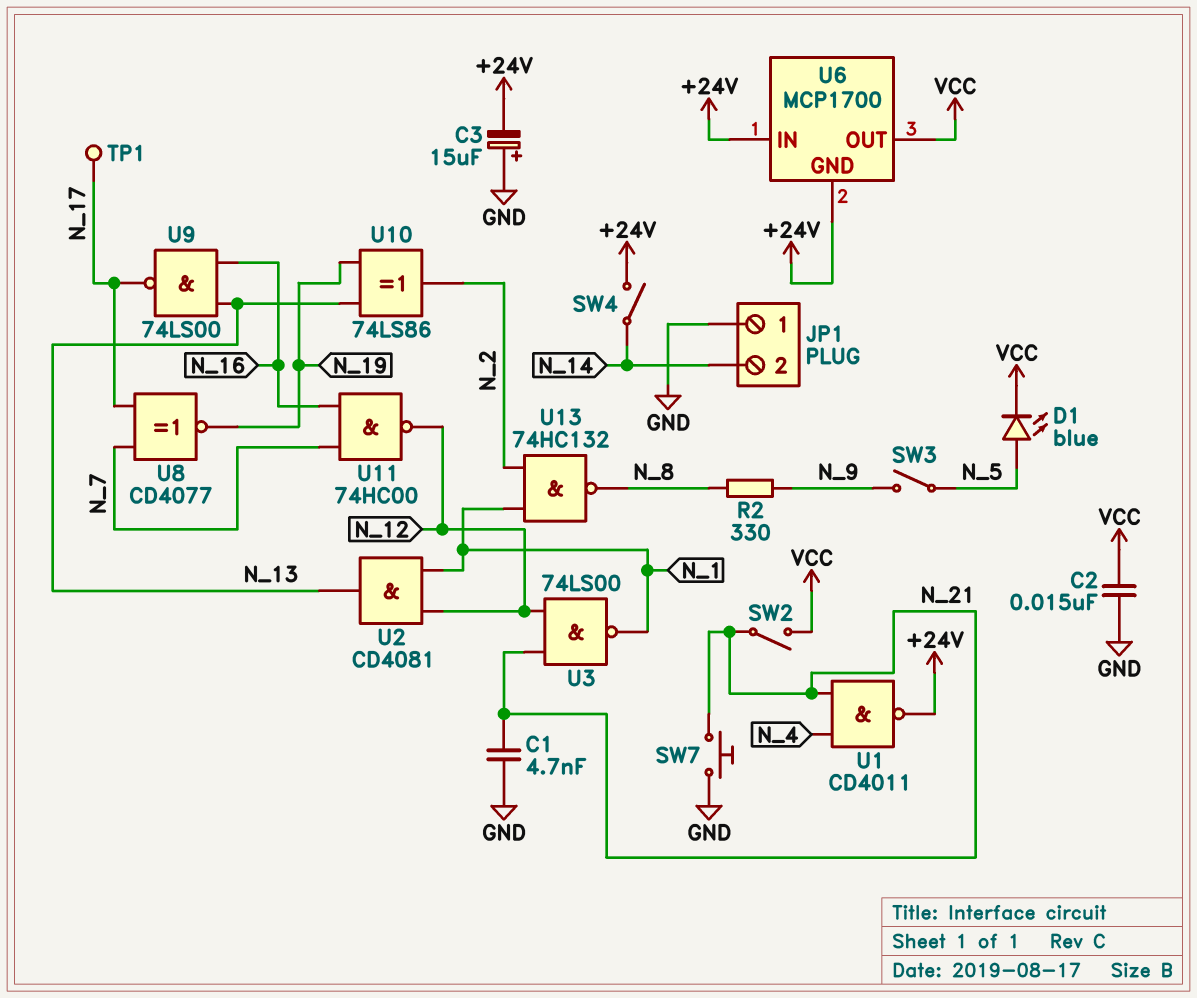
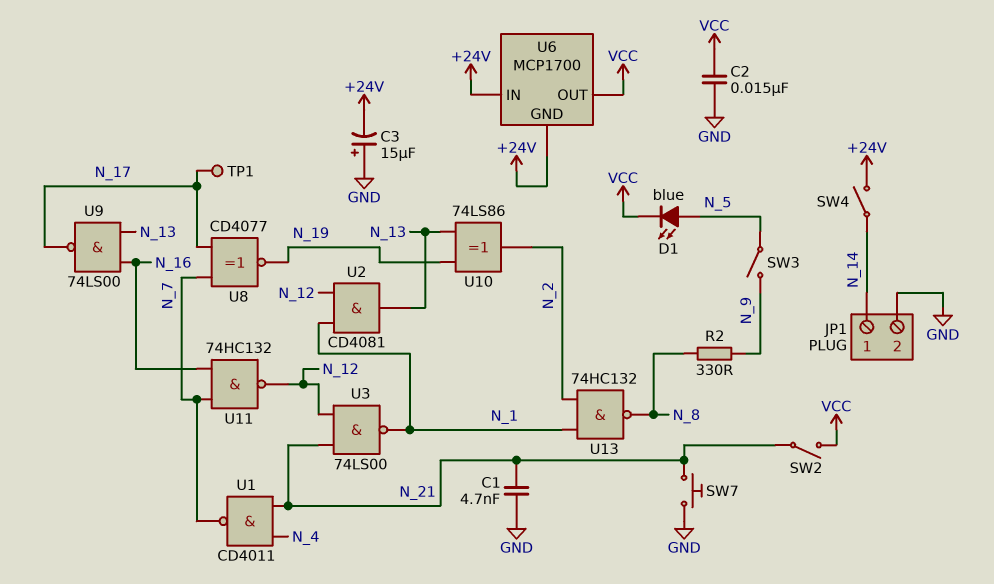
JP1 pin 1: GND -> N_14
JP1 pin 2: N_14 -> GND
U1: NAND CD4011 (in N_4, in N_21, out +24V) -> NAND CD4011 (in N_4, in N_21, out N_7)
U11: NAND 74HC00 (in N_7, in N_16, out N_12) -> NAND 74HC132 (in N_7, in N_16, out N_12)

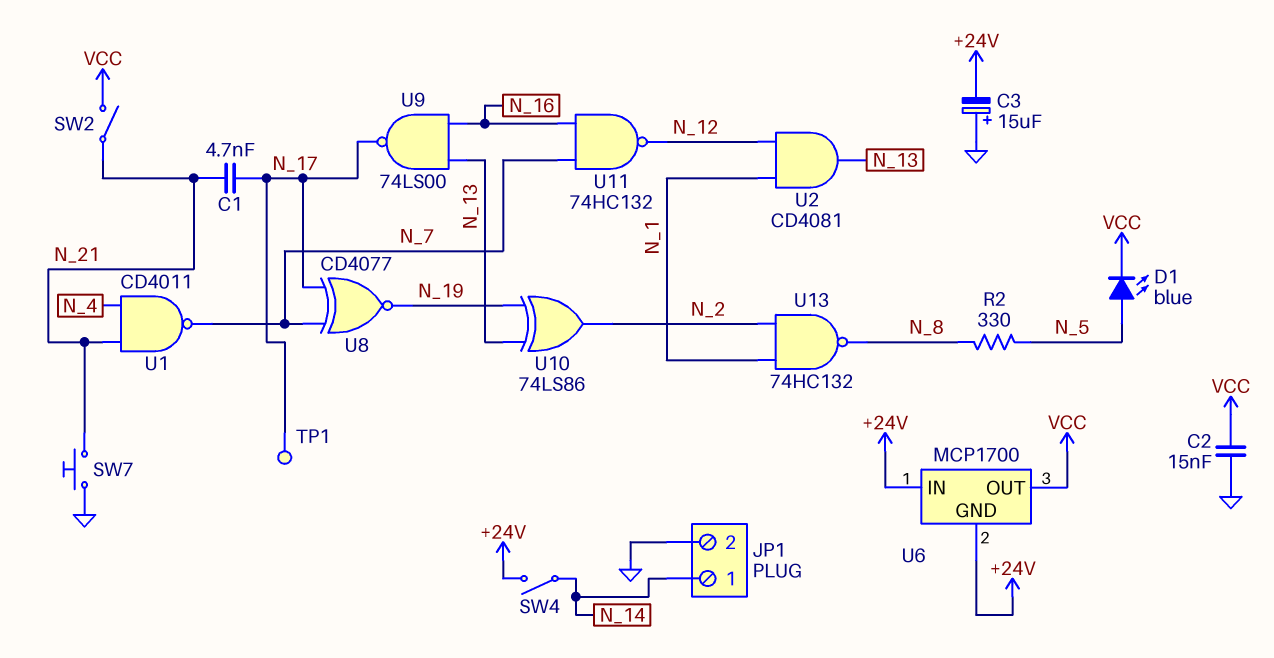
C1: 4.7nF (GND, N_21) -> 4.7nF (N_17, N_21)
R2: 330 (N_8, N_9) -> 330 (N_5, N_8)
SW3: switch (N_5, N_9) -> none
U3: NAND 74LS00 (in N_12, in N_21, out N_1) -> none

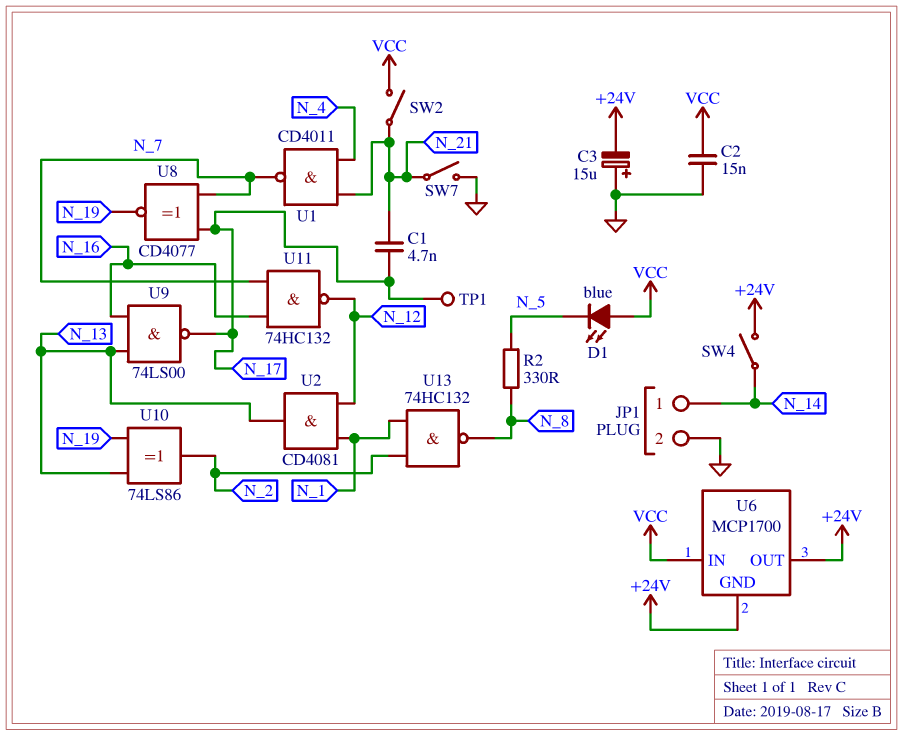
D1: LED blue (A N_5, K VCC) -> LED blue (A VCC, K N_5)
SW7: button (GND, N_21) -> switch (GND, N_21)
U6 pin IN: +24V -> VCC
U6 pin OUT: VCC -> +24V

